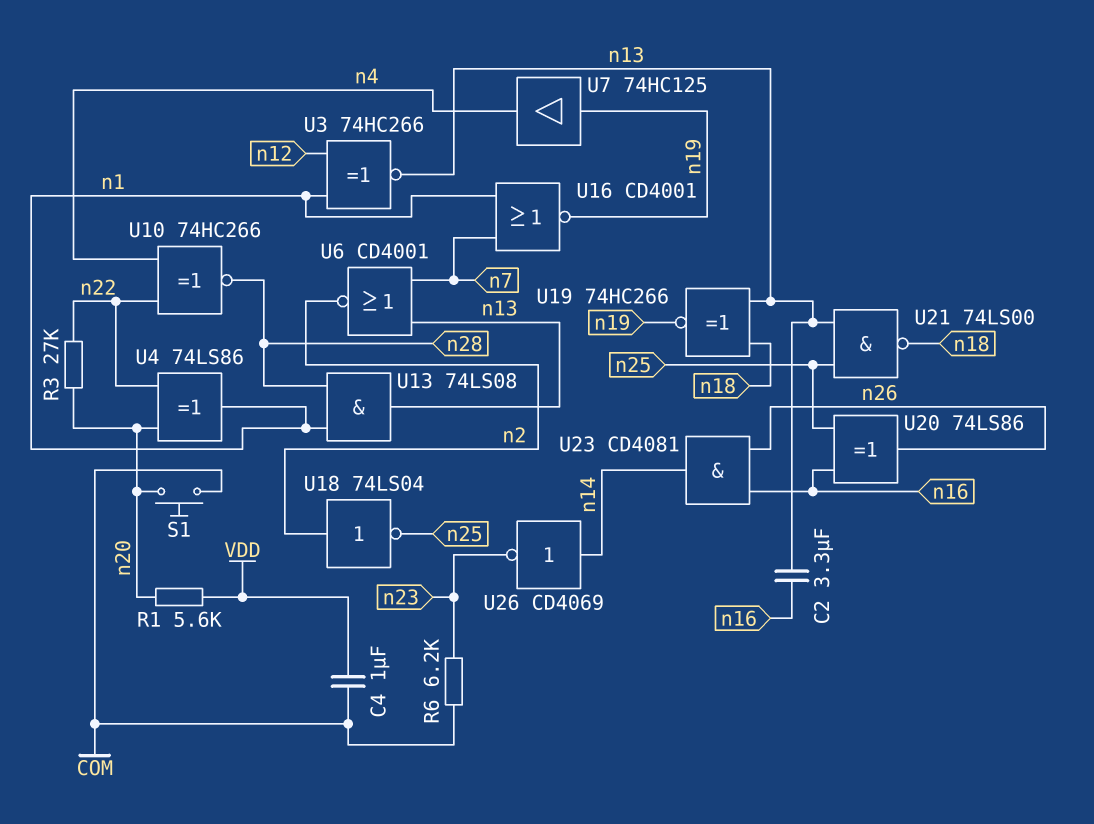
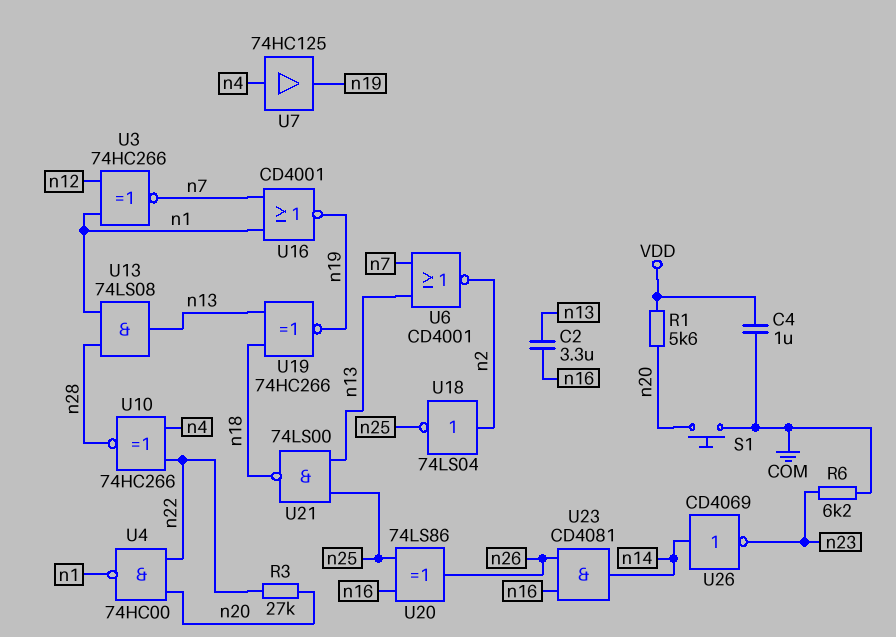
U3: XNOR 74HC266 (in n1, in n12, out n13) -> XNOR 74HC266 (in n1, in n12, out n7)
U4: XOR 74LS86 (in n20, in n22, out n1) -> NAND 74HC00 (in n20, in n22, out n1)
U7: buffer 74HC125 (in n19, out n4) -> buffer 74HC125 (in n4, out n19)

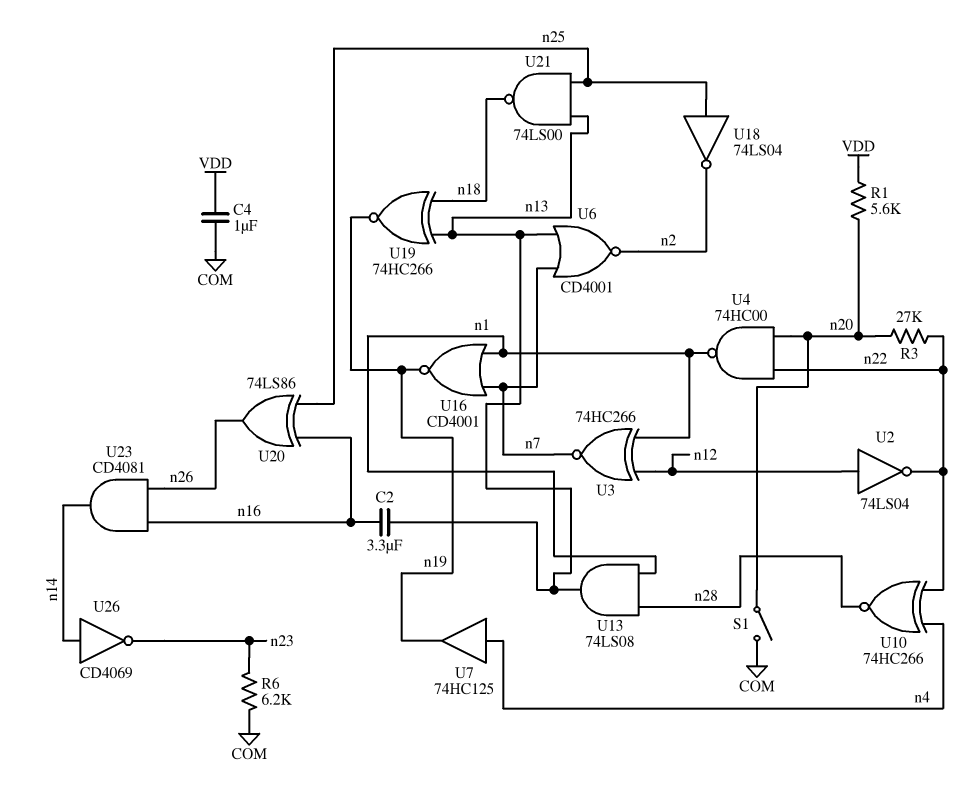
S1: button (COM, n20) -> switch (COM, n20)
U2: none -> NOT 74LS04 (in n12, out n22)
U18: NOT 74LS04 (in n2, out n25) -> NOT 74LS04 (in n25, out n2)

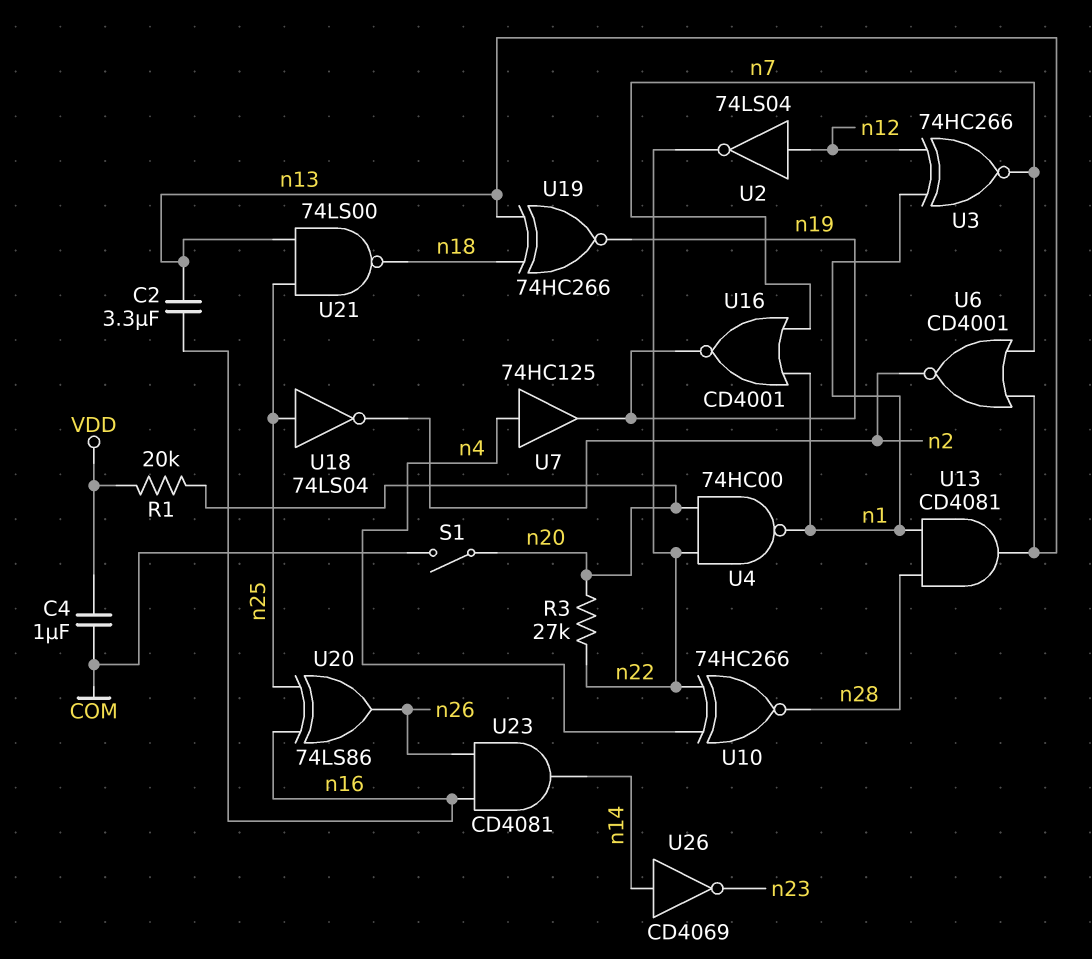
R1: 5.6k (VDD, n20) -> 20k (VDD, n20)
R6: 6.2k (COM, n23) -> none
U13: AND 74LS08 (in n1, in n28, out n13) -> AND CD4081 (in n1, in n28, out n13)

